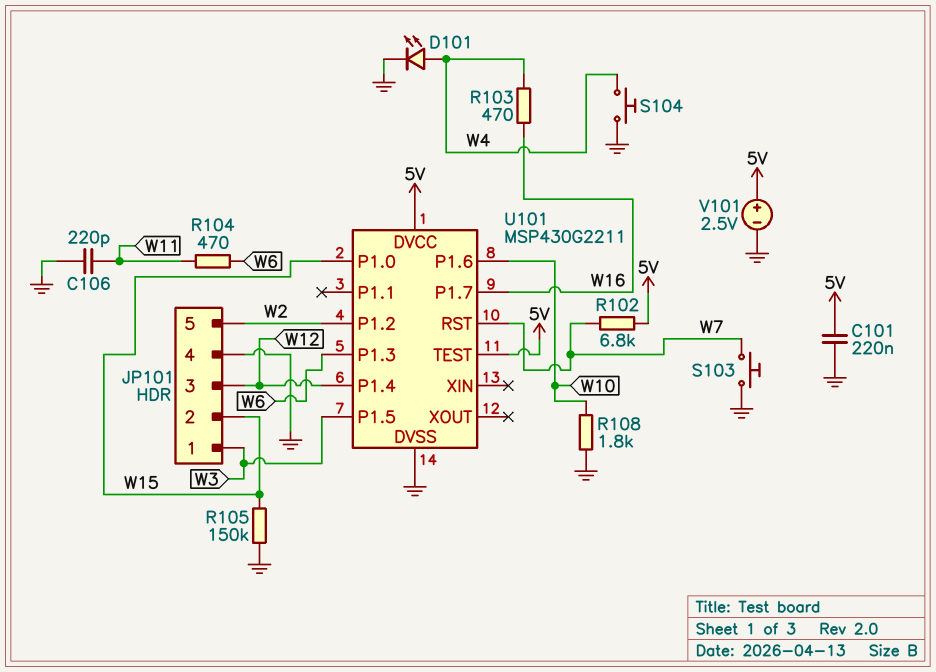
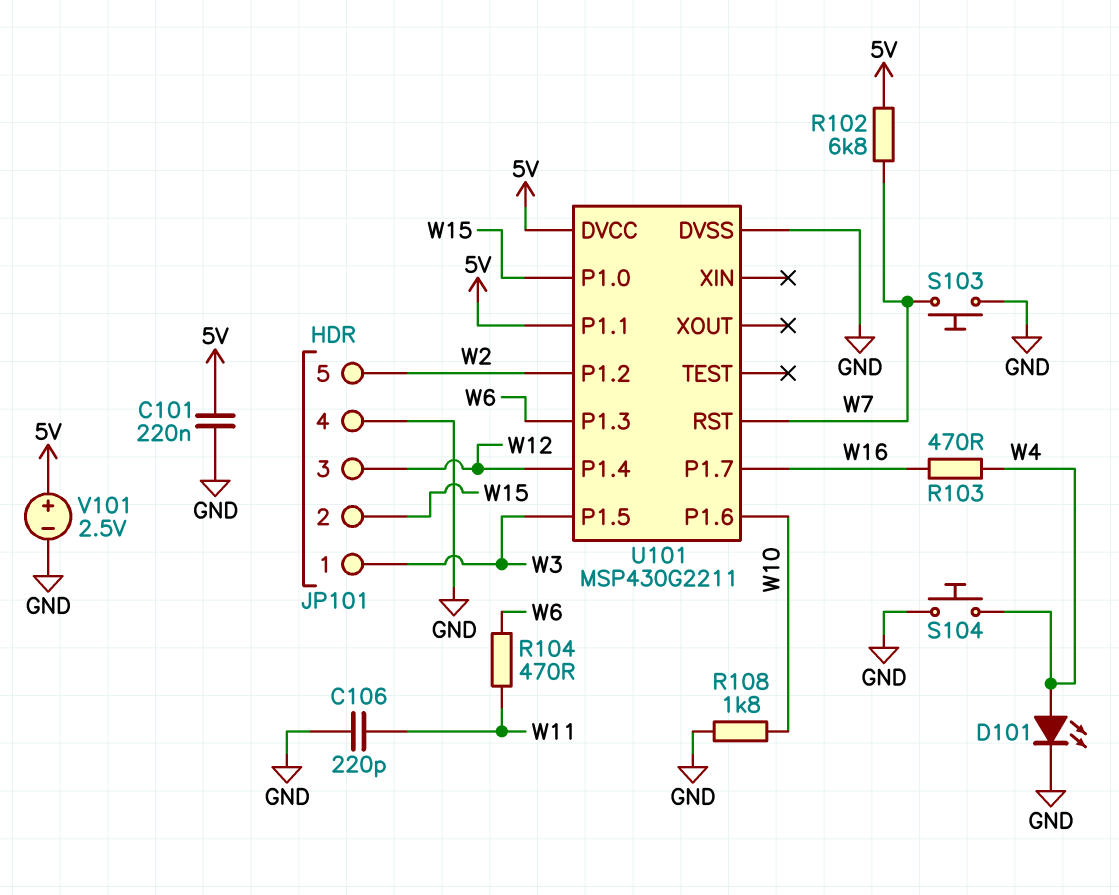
R105: 150k (GND, W15) -> none
U101 pin P1.1: none -> 5V
U101 pin TEST: 5V -> none

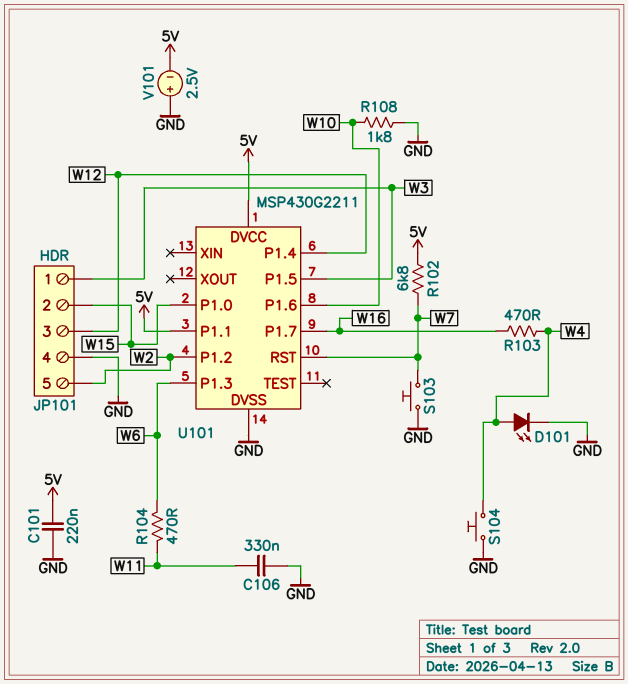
C106: 220pF (GND, W11) -> 330nF (GND, W11)
V101: 2.5V (plus 5V, minus GND) -> 2.5V (plus GND, minus 5V)

